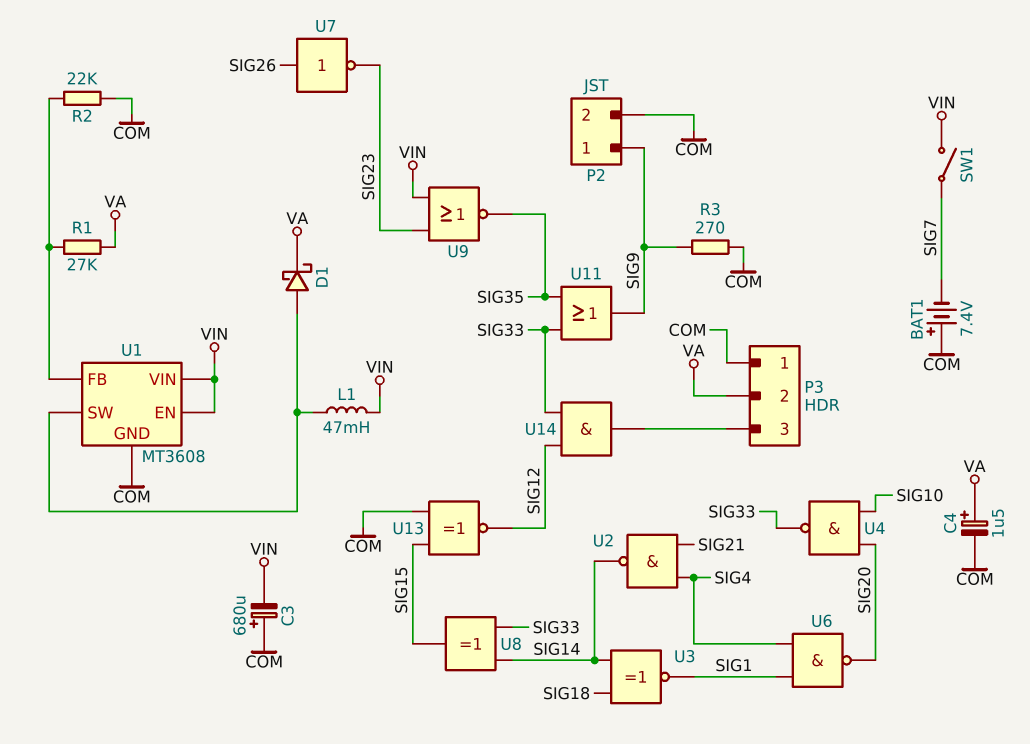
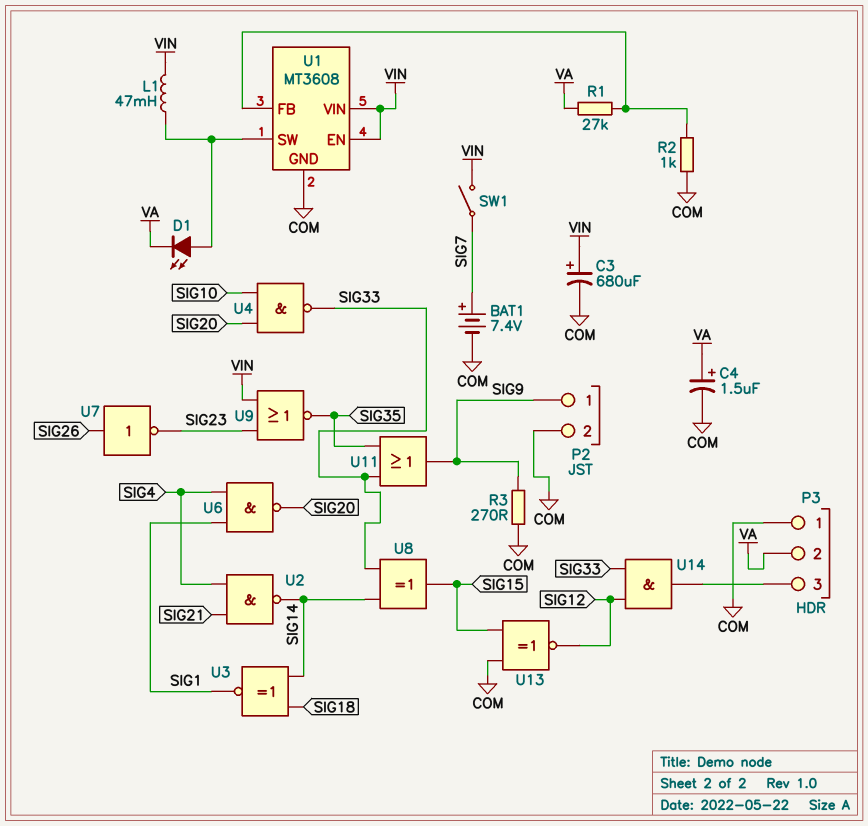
BAT1: 7.4V (plus COM, minus SIG7) -> 7.4V (plus SIG7, minus COM)
C3: 680uF (plus COM, minus VIN) -> 680uF (plus VIN, minus COM)
D1: schottky (A U1/SW, K VA) -> LED (A U1/SW, K VA)
R2: 22k (COM, U1/FB) -> 1k (COM, U1/FB)

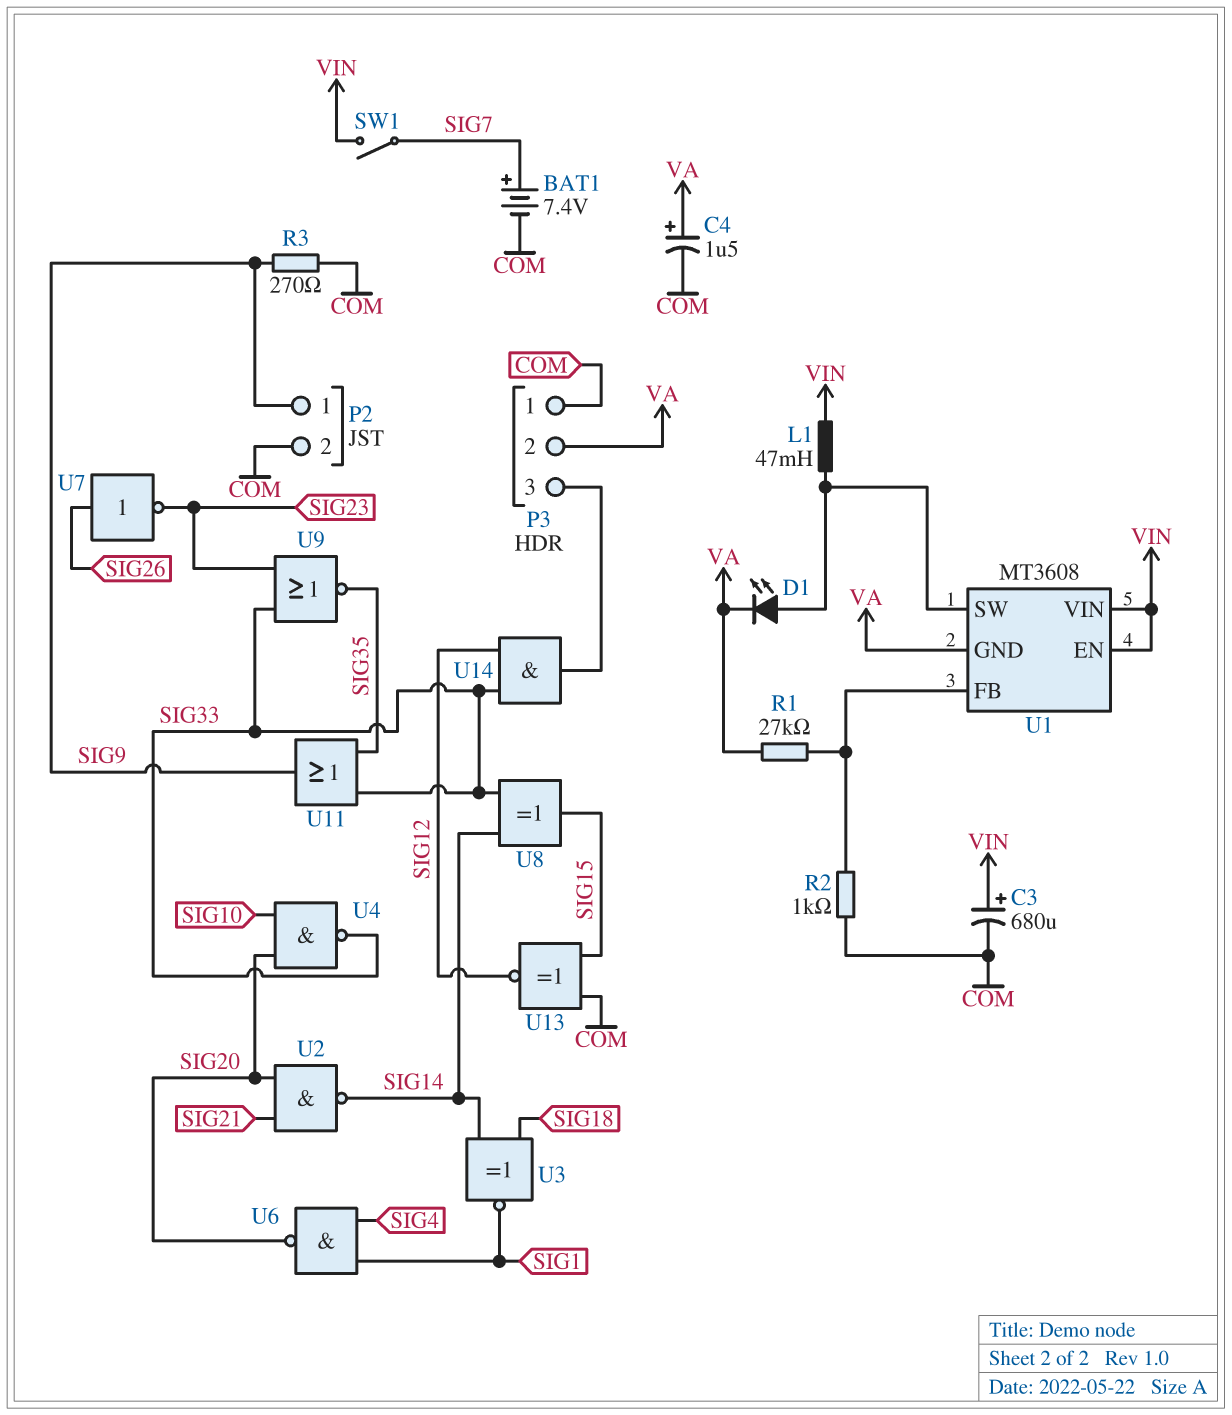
U1 pin GND: COM -> VA
U2: NAND (in SIG4, in SIG21, out SIG14) -> NAND (in SIG20, in SIG21, out SIG14)
U9: NOR (in SIG23, in VIN, out SIG35) -> NOR (in SIG23, in SIG33, out SIG35)

